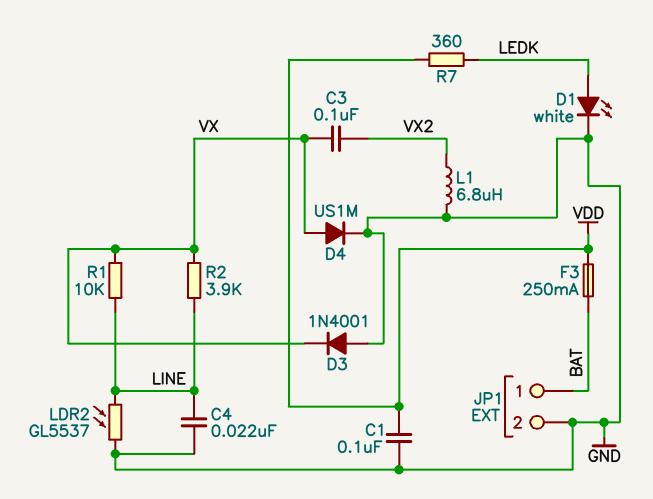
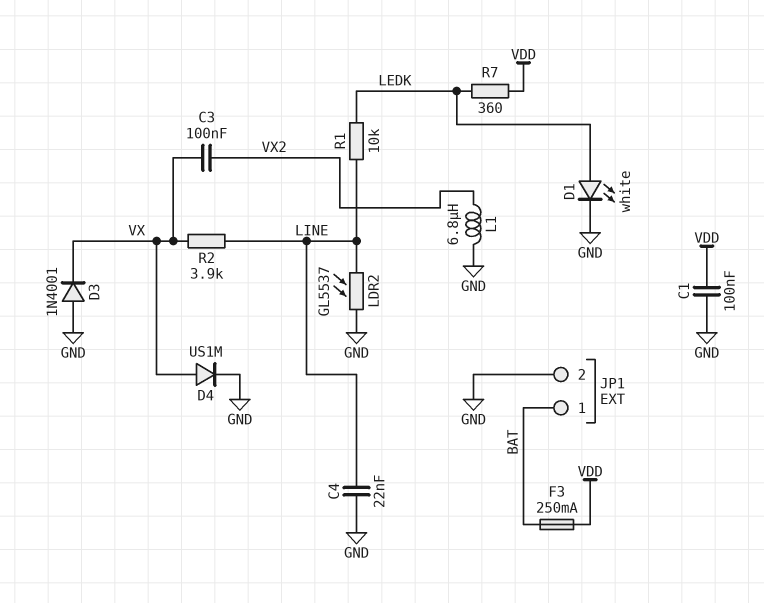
R1: 10k (LINE, VX) -> 10k (LEDK, LINE)

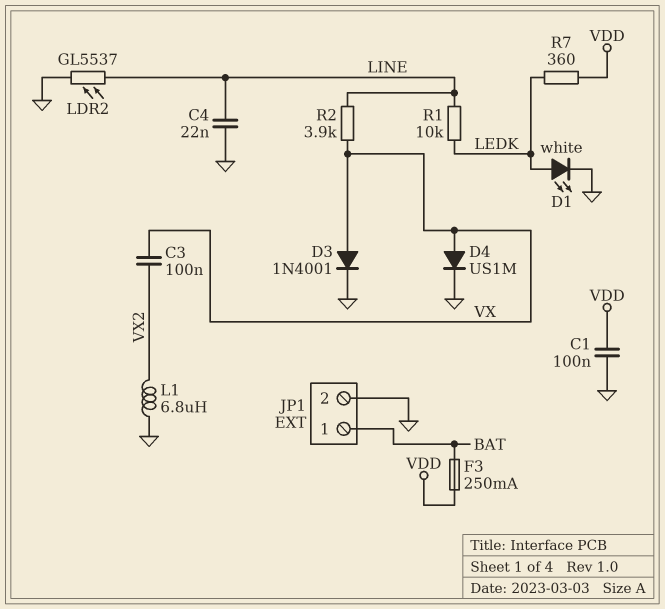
D3: diode 1N4001 (A GND, K VX) -> diode 1N4001 (A VX, K GND)

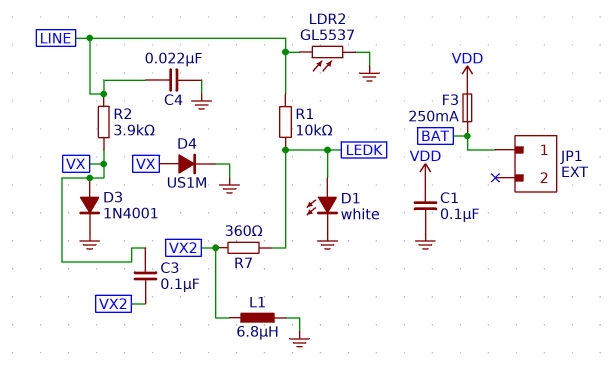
JP1 pin 2: GND -> none
R7: 360 (LEDK, VDD) -> 360 (LEDK, VX2)

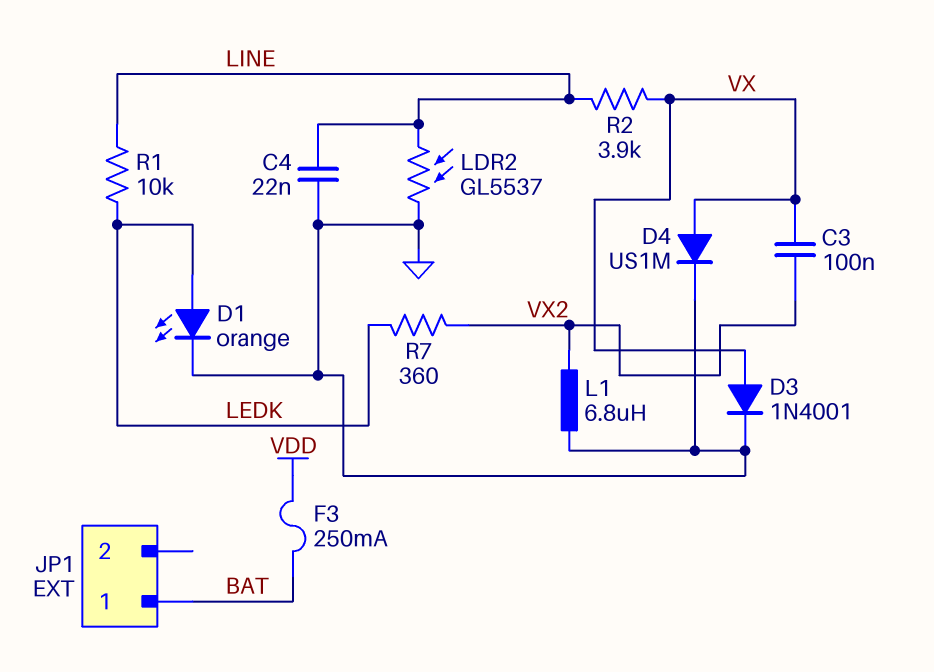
C1: 100nF (GND, VDD) -> none
D1: LED white (A LEDK, K GND) -> LED orange (A LEDK, K GND)

